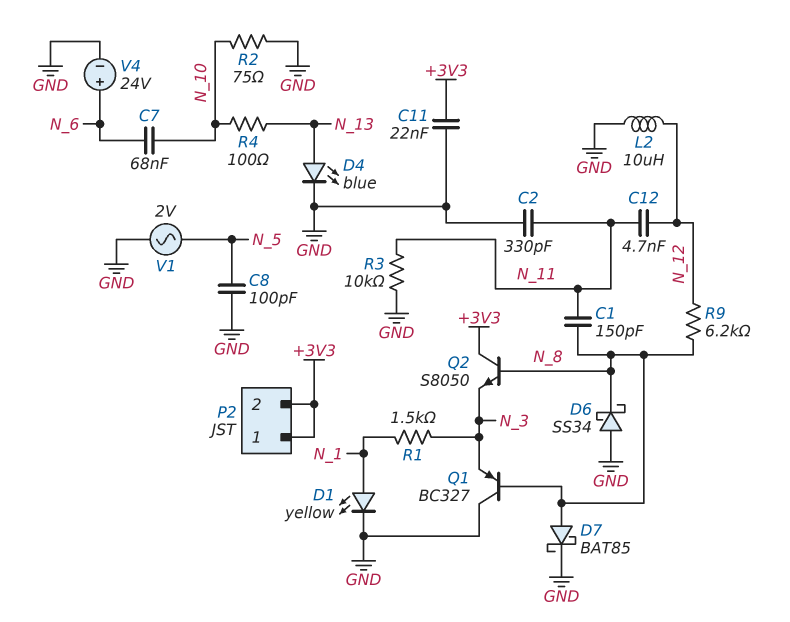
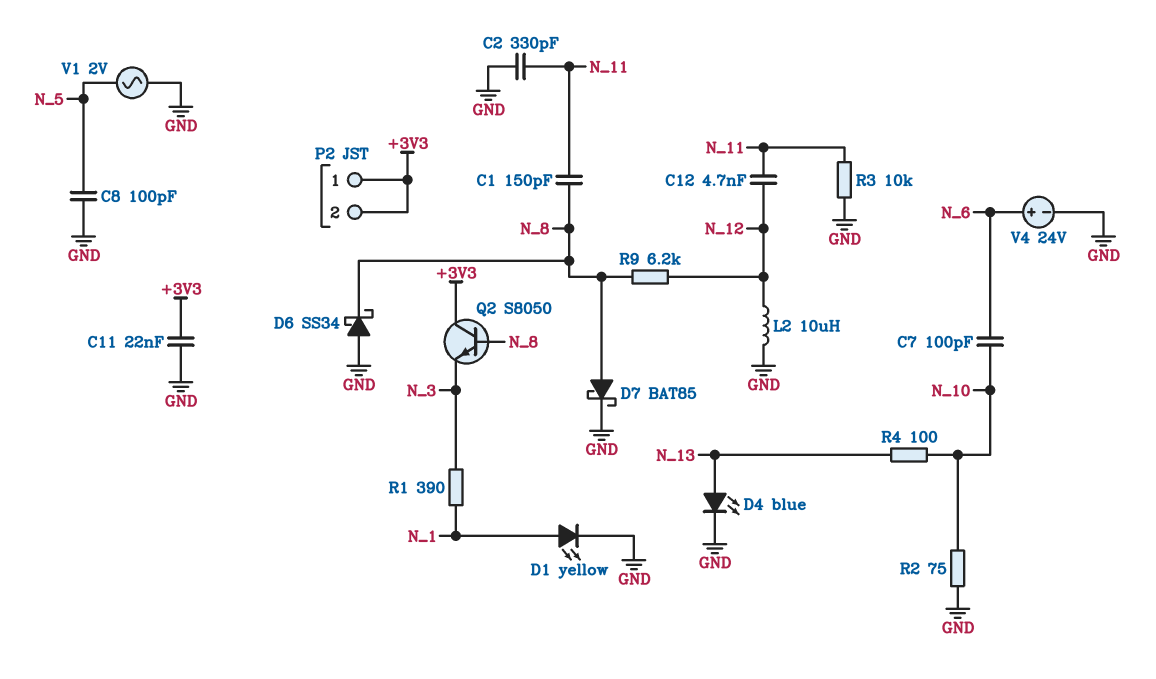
C7: 68nF (N_6, N_10) -> 100pF (N_6, N_10)
Q1: PNP BC327 (B N_8, C GND, E N_3) -> none
R1: 1.5k (N_1, N_3) -> 390 (N_1, N_3)

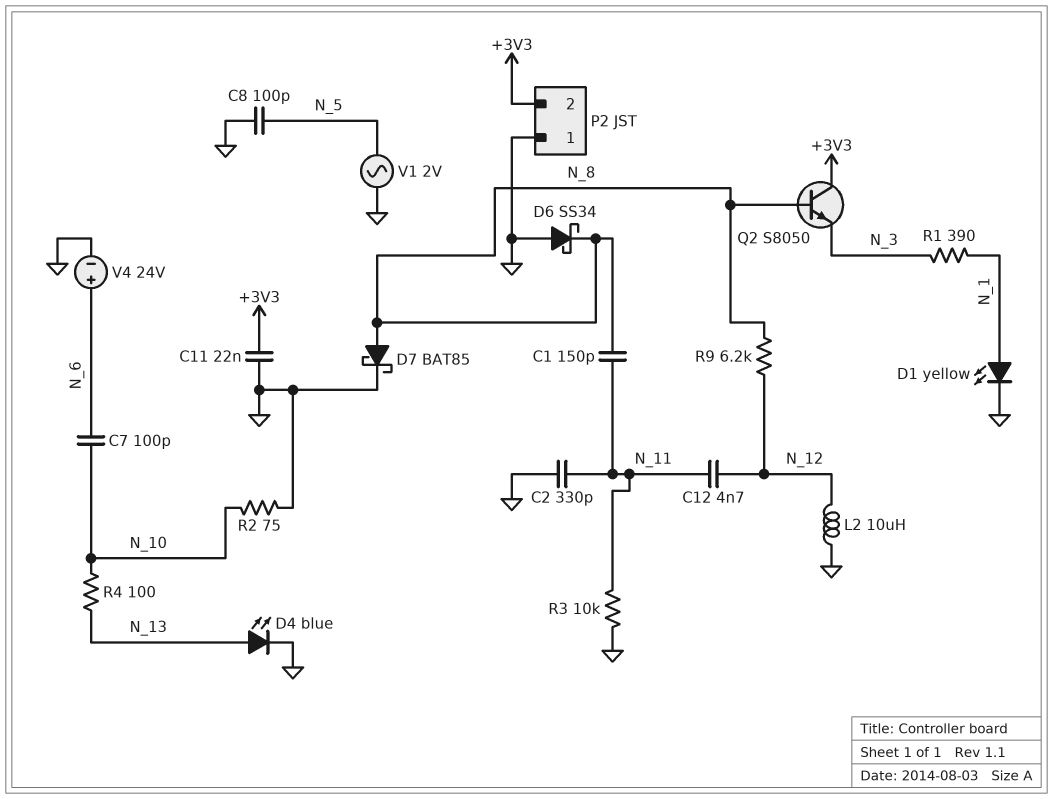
P2 pin 1: +3V3 -> GND

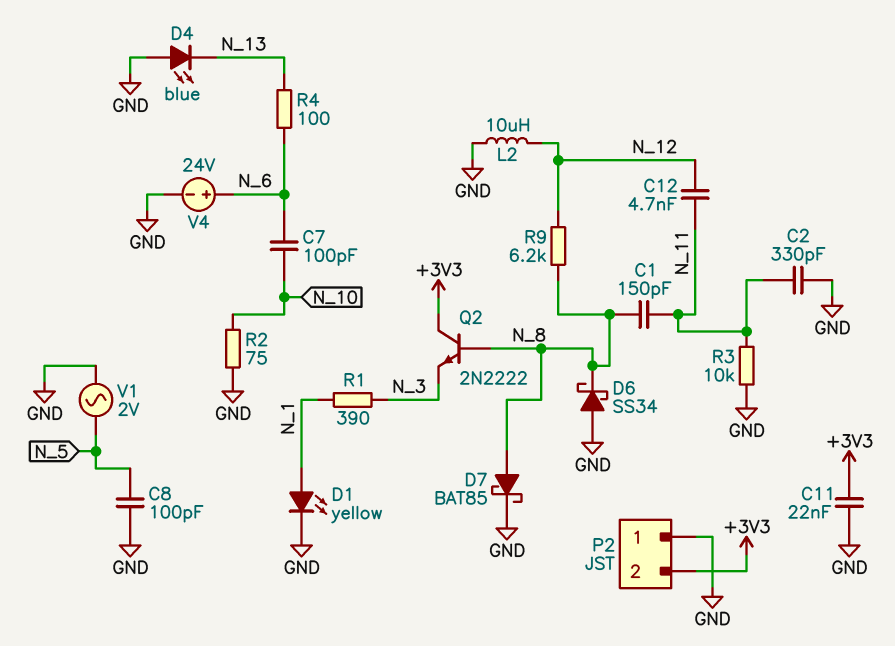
D4: LED blue (A N_13, K GND) -> LED blue (A GND, K N_13)
Q2: NPN S8050 (B N_8, C +3V3, E N_3) -> NPN 2N2222 (B N_8, C +3V3, E N_3)
R4: 100 (N_10, N_13) -> 100 (N_6, N_13)

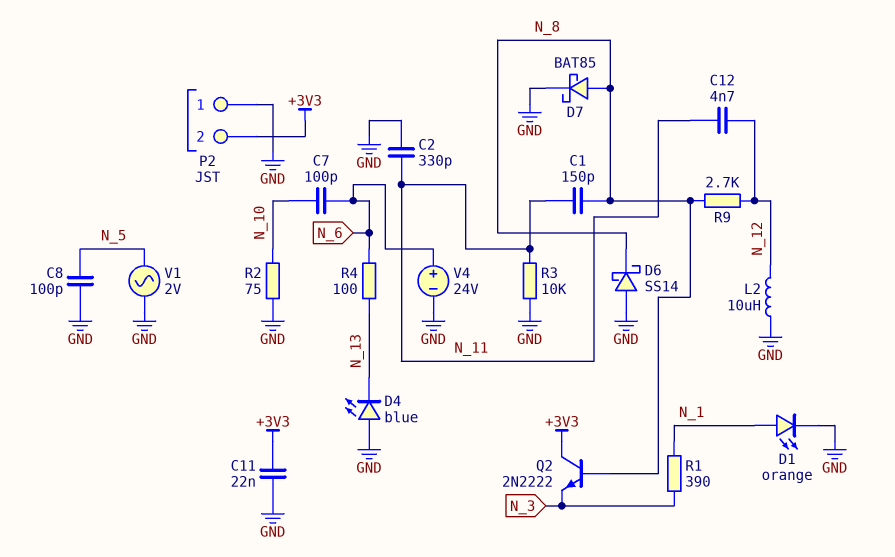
D1: LED yellow (A N_1, K GND) -> LED orange (A N_1, K GND)
D6: schottky SS34 (A GND, K N_8) -> schottky SS14 (A GND, K N_8)
R9: 6.2k (N_8, N_12) -> 2.7k (N_8, N_12)

